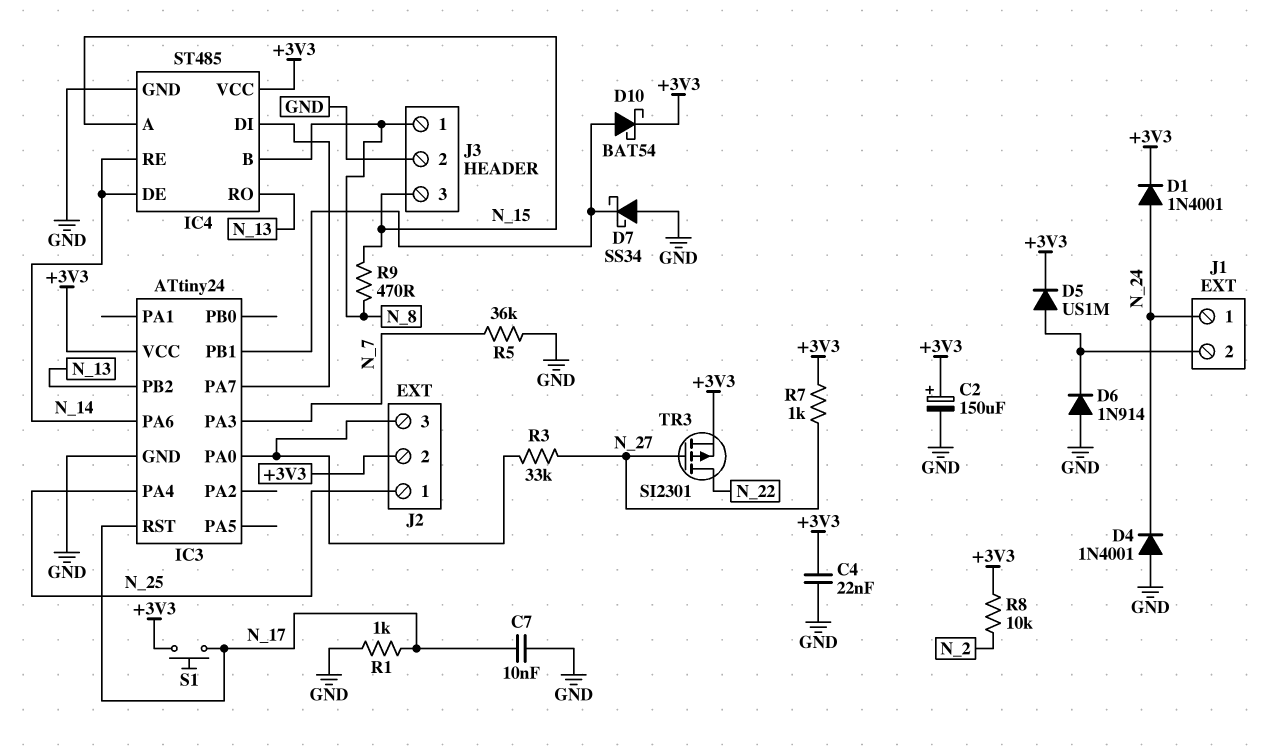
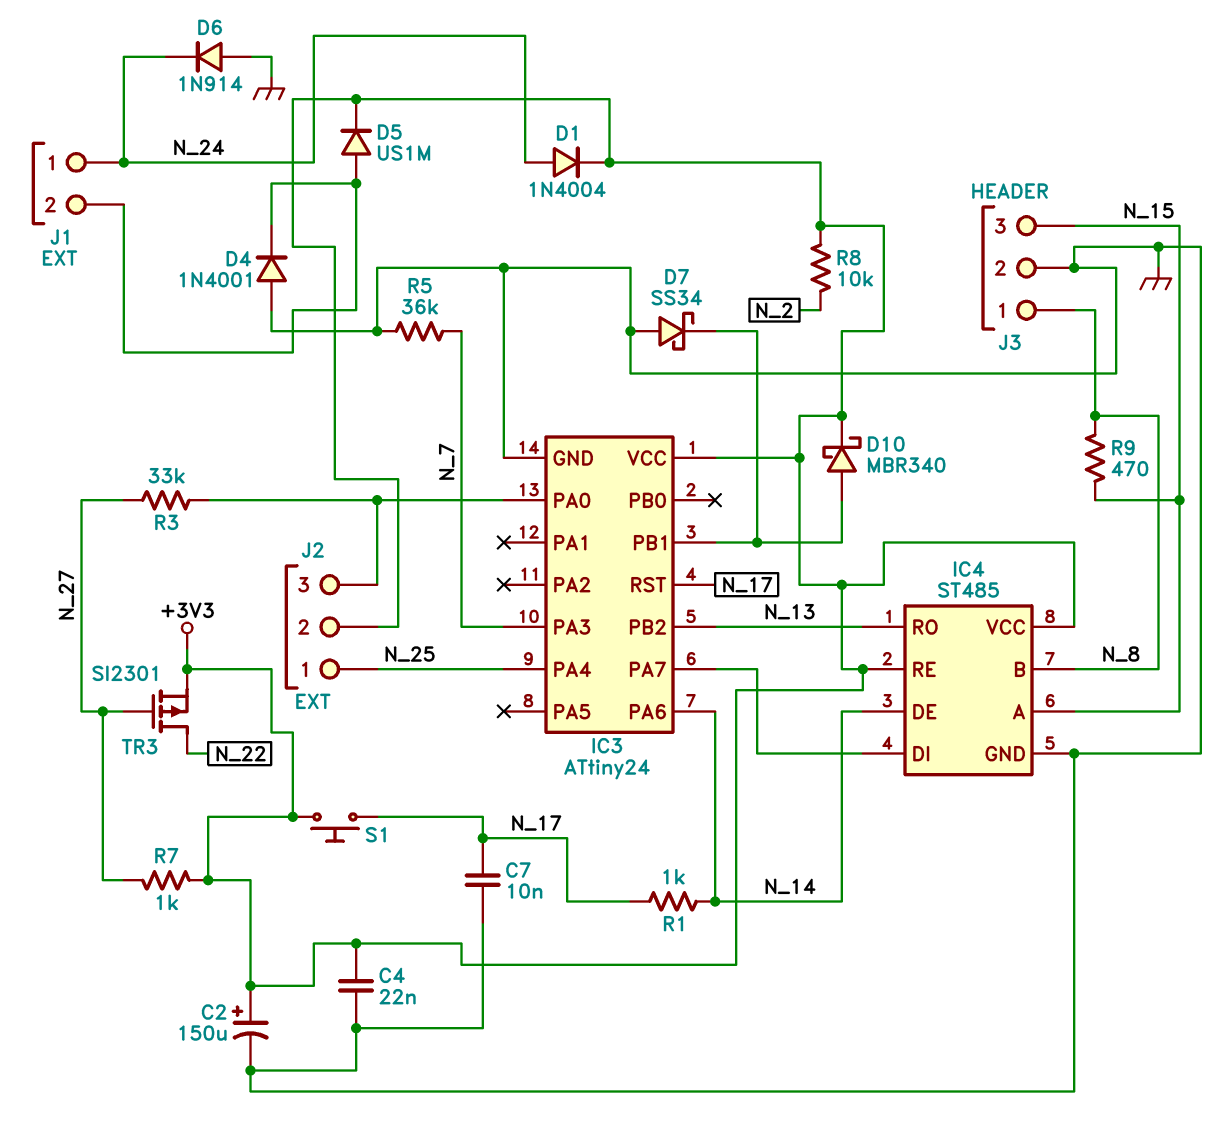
D1: diode 1N4001 (A N_24, K +3V3) -> diode 1N4004 (A N_24, K +3V3)
D4: diode 1N4001 (A GND, K N_24) -> diode 1N4001 (A GND, K J1/2)
D6: diode 1N914 (A GND, K J1/2) -> diode 1N914 (A GND, K N_24)
D10: schottky BAT54 (A IC3/PB1, K +3V3) -> schottky MBR340 (A IC3/PB1, K +3V3)
IC4 pin RE: N_14 -> +3V3
R1: 1k (GND, N_17) -> 1k (N_14, N_17)

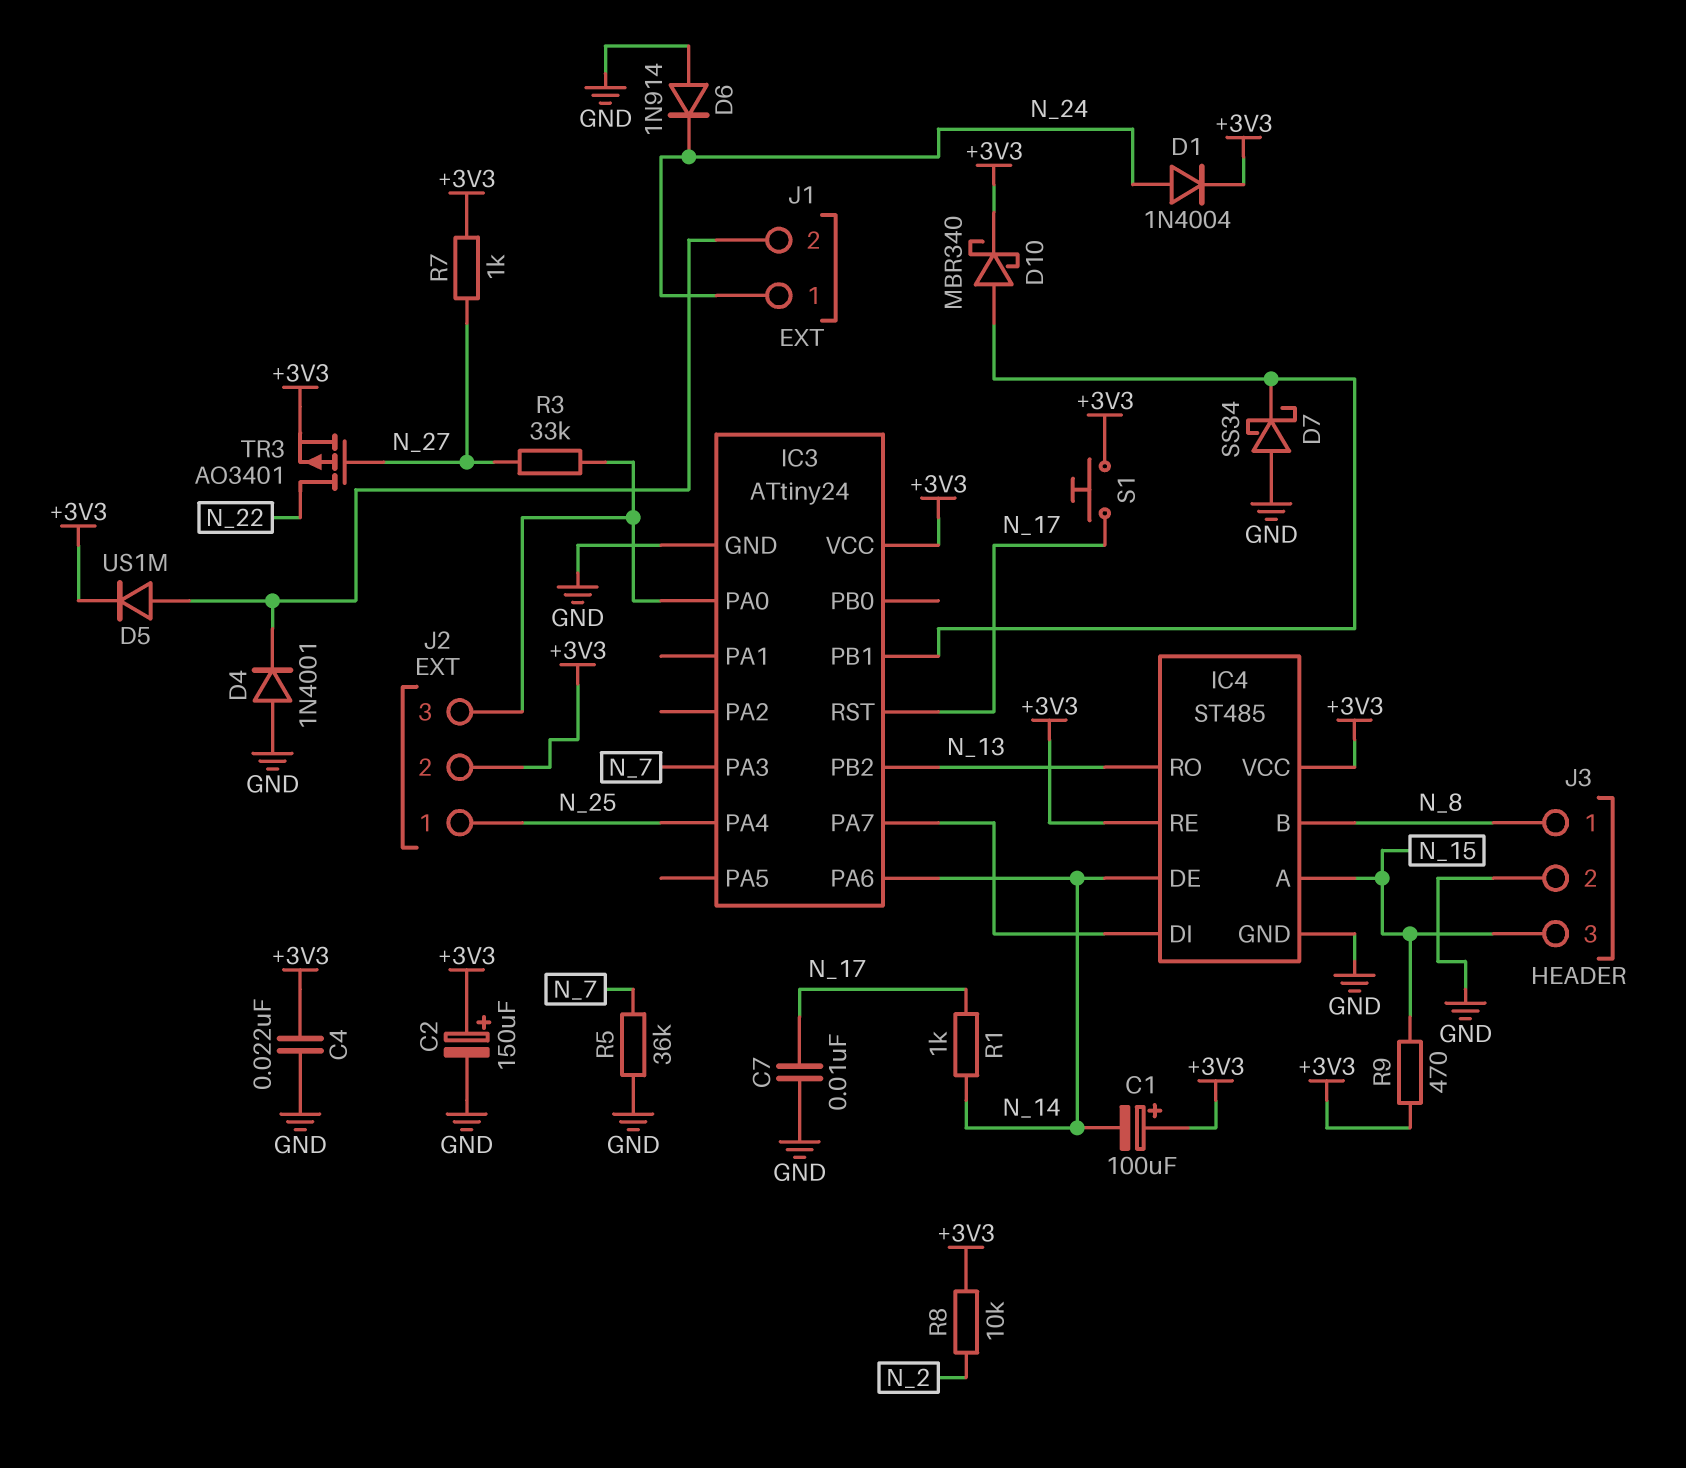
C1: none -> 100uF (plus +3V3, minus N_14)
R9: 470 (N_8, N_15) -> 470 (+3V3, N_15)
TR3: PMOS SI2301 (G N_27, D N_22, S +3V3) -> PMOS AO3401 (G N_27, D N_22, S +3V3)

